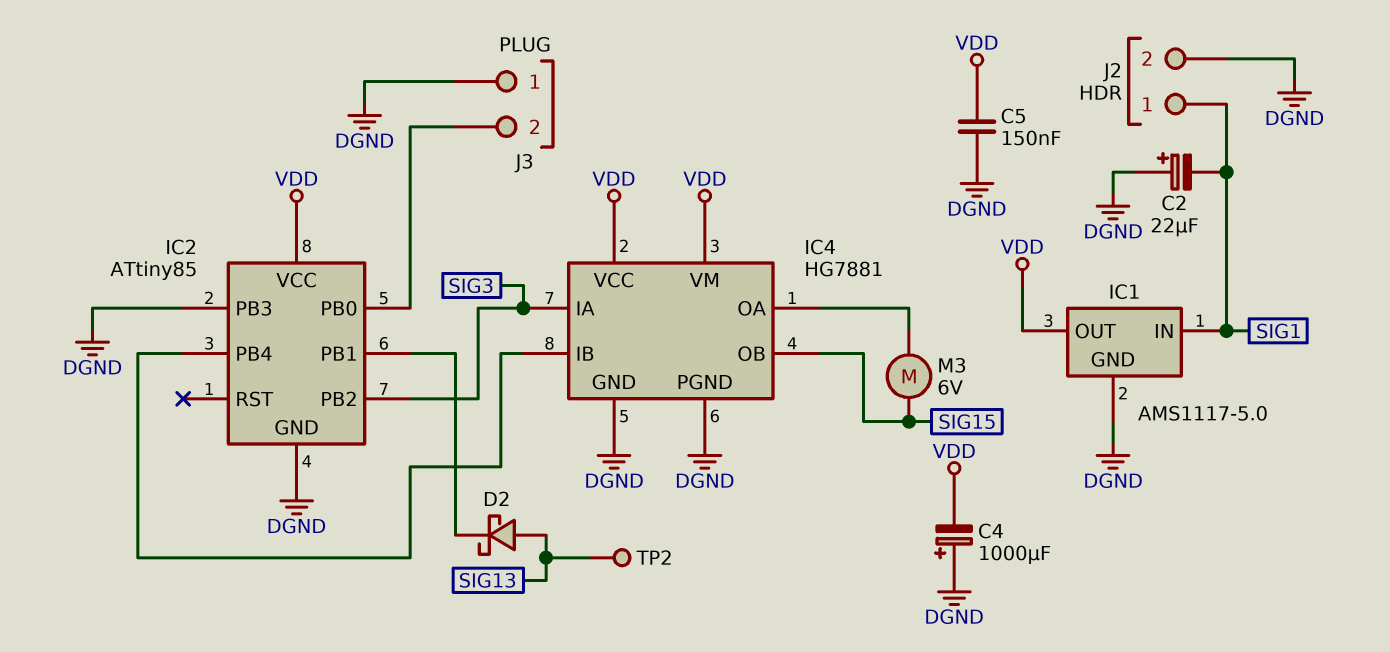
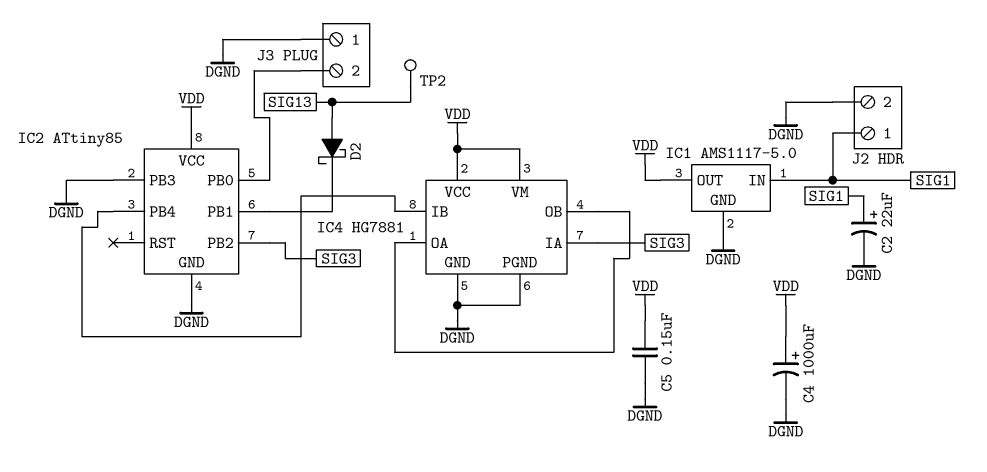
C2: 22uF (plus DGND, minus SIG1) -> 22uF (plus SIG1, minus DGND)
C4: 1000uF (plus DGND, minus VDD) -> 1000uF (plus VDD, minus DGND)
IC4 pin OB: SIG15 -> IC4/OA
M3: motor 6V (IC4/OA, SIG15) -> none

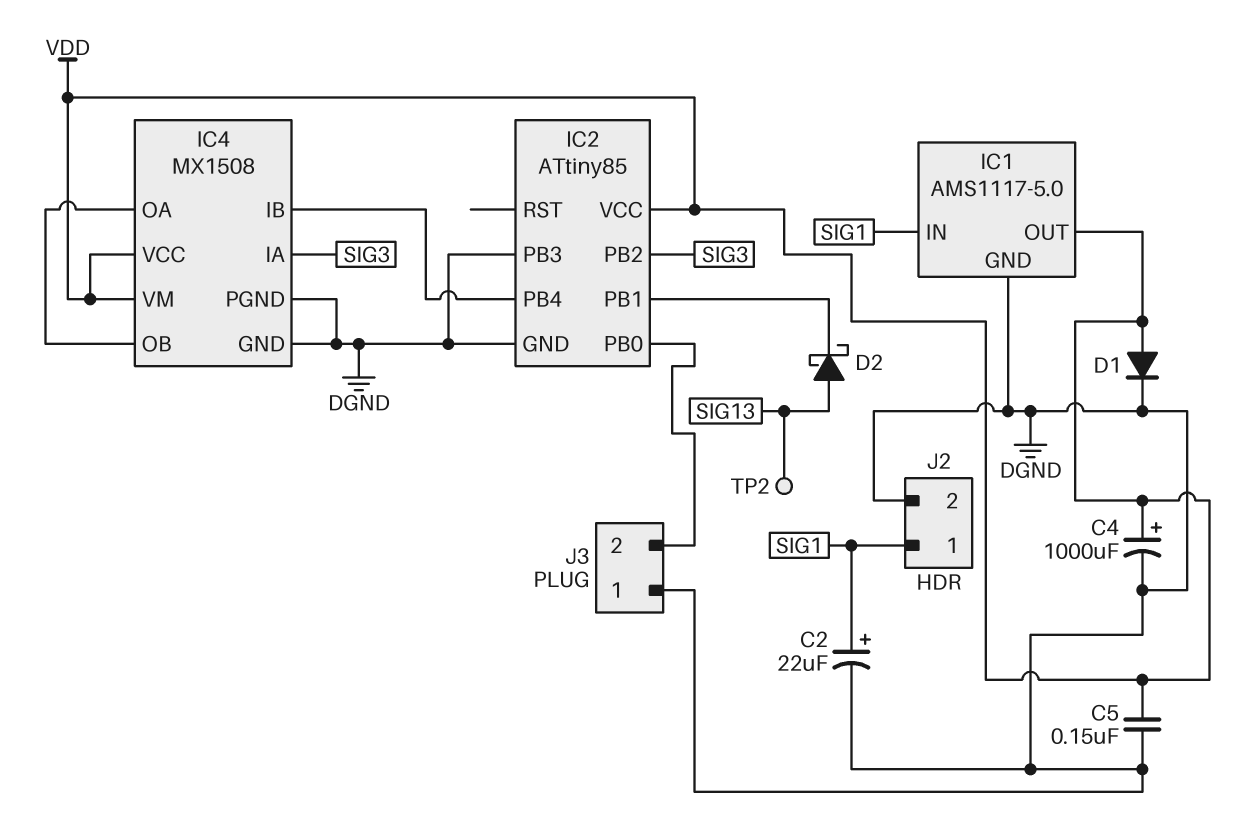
D1: none -> diode (A VDD, K DGND)
IC4: HG7881 -> MX1508

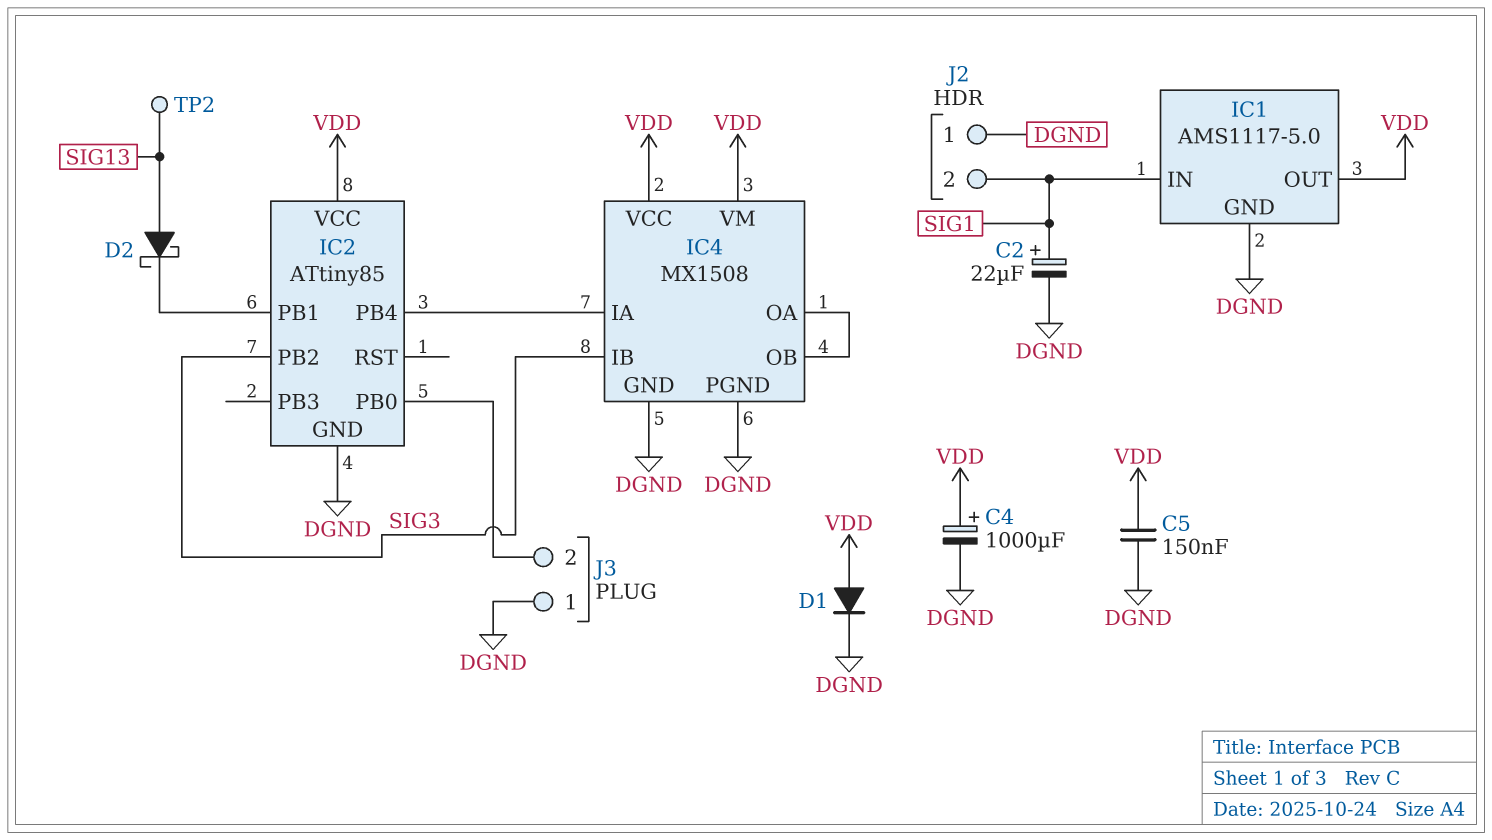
IC2 pin PB3: DGND -> none
IC4 pin IA: SIG3 -> IC2/PB4
IC4 pin IB: IC2/PB4 -> SIG3
J2 pin 1: SIG1 -> DGND
J2 pin 2: DGND -> SIG1

